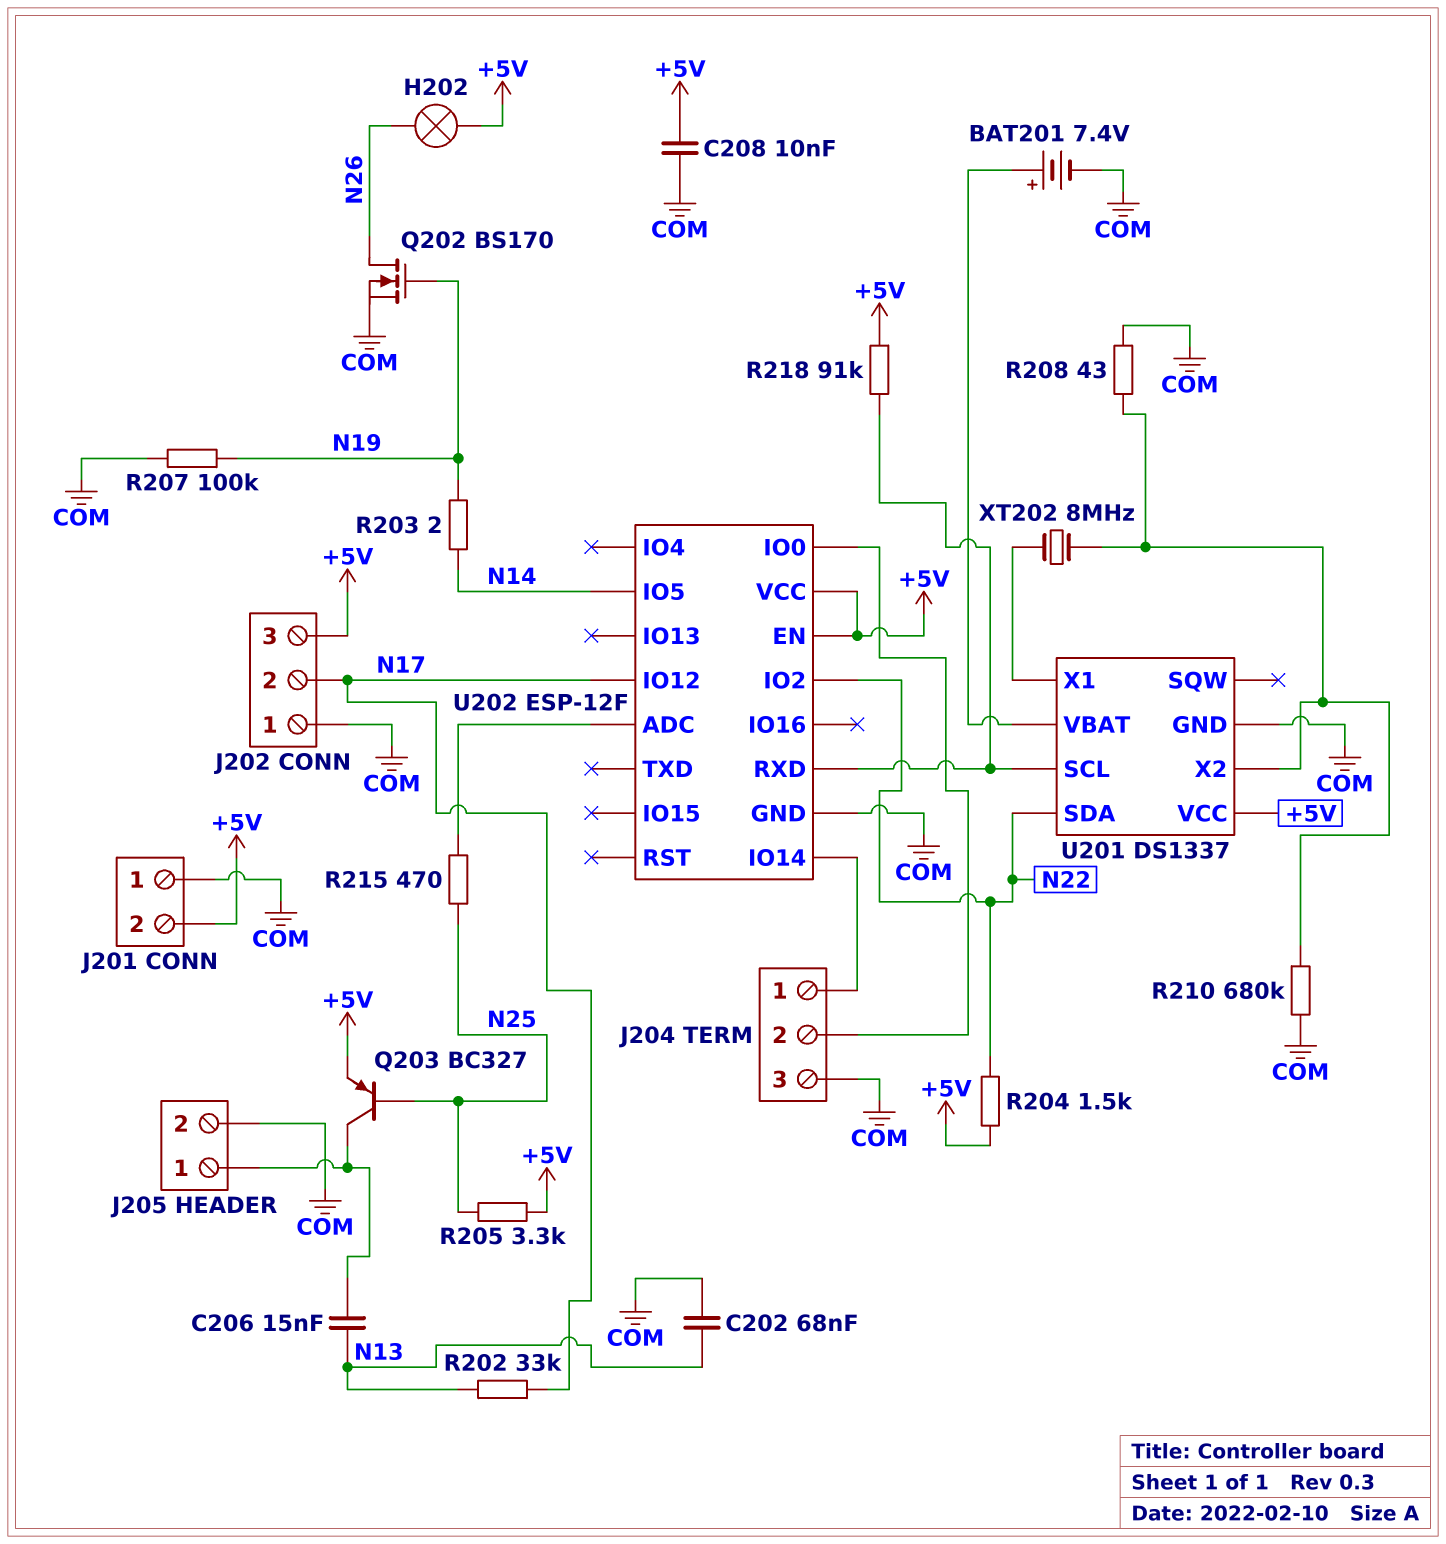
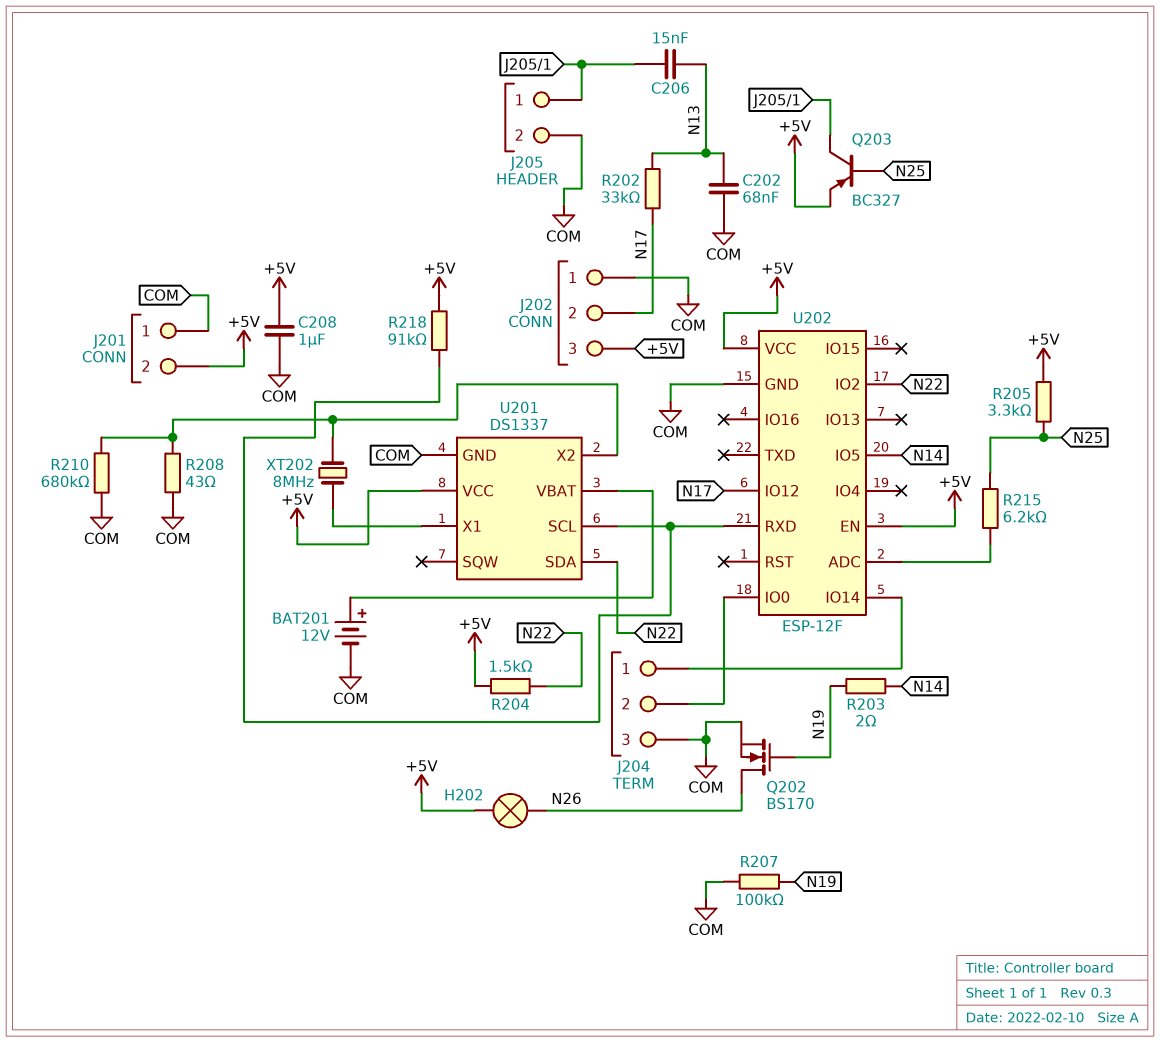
BAT201: 7.4V (plus U201/VBAT, minus COM) -> 12V (plus U201/VBAT, minus COM)
C208: 10nF (+5V, COM) -> 1uF (+5V, COM)
R215: 470 (N25, U202/ADC) -> 6.2k (N25, U202/ADC)

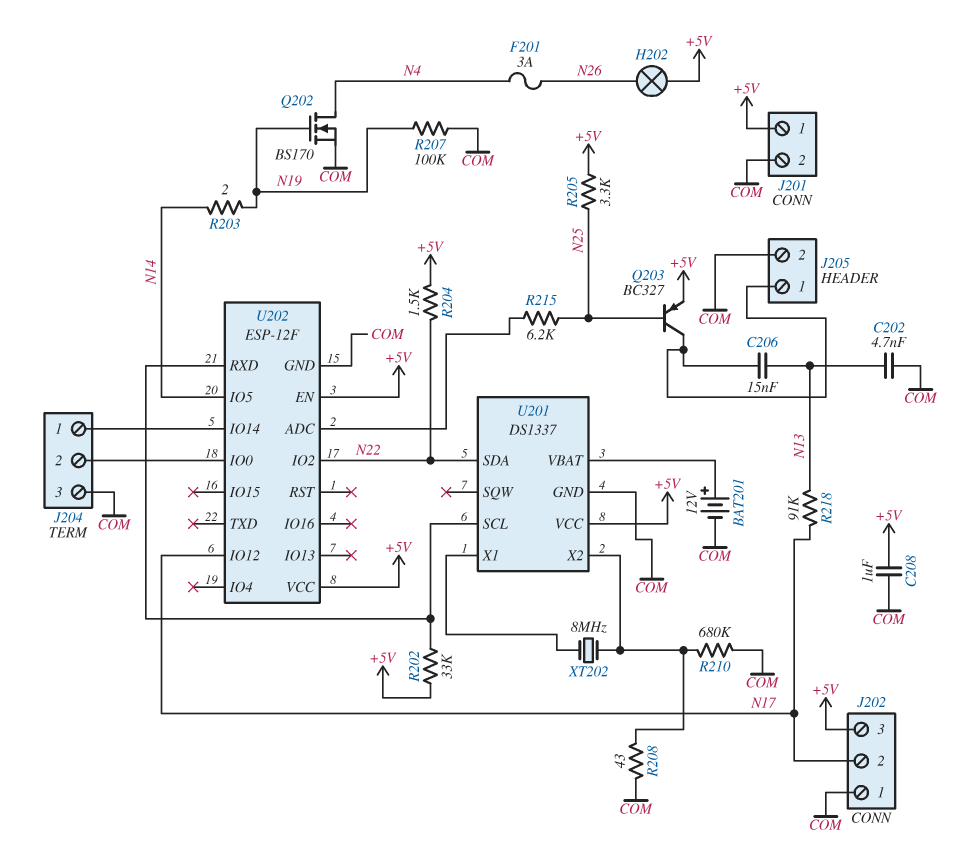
C202: 68nF (COM, N13) -> 4.7nF (COM, N13)
F201: none -> 3A (N4, N26)
J201 pin 1: COM -> +5V
J201 pin 2: +5V -> COM
Q202: NMOS BS170 (G N19, D N26, S COM) -> NMOS BS170 (G N19, D N4, S COM)
R202: 33k (N13, N17) -> 33k (+5V, U201/SCL)
R218: 91k (+5V, U201/SCL) -> 91k (N13, N17)

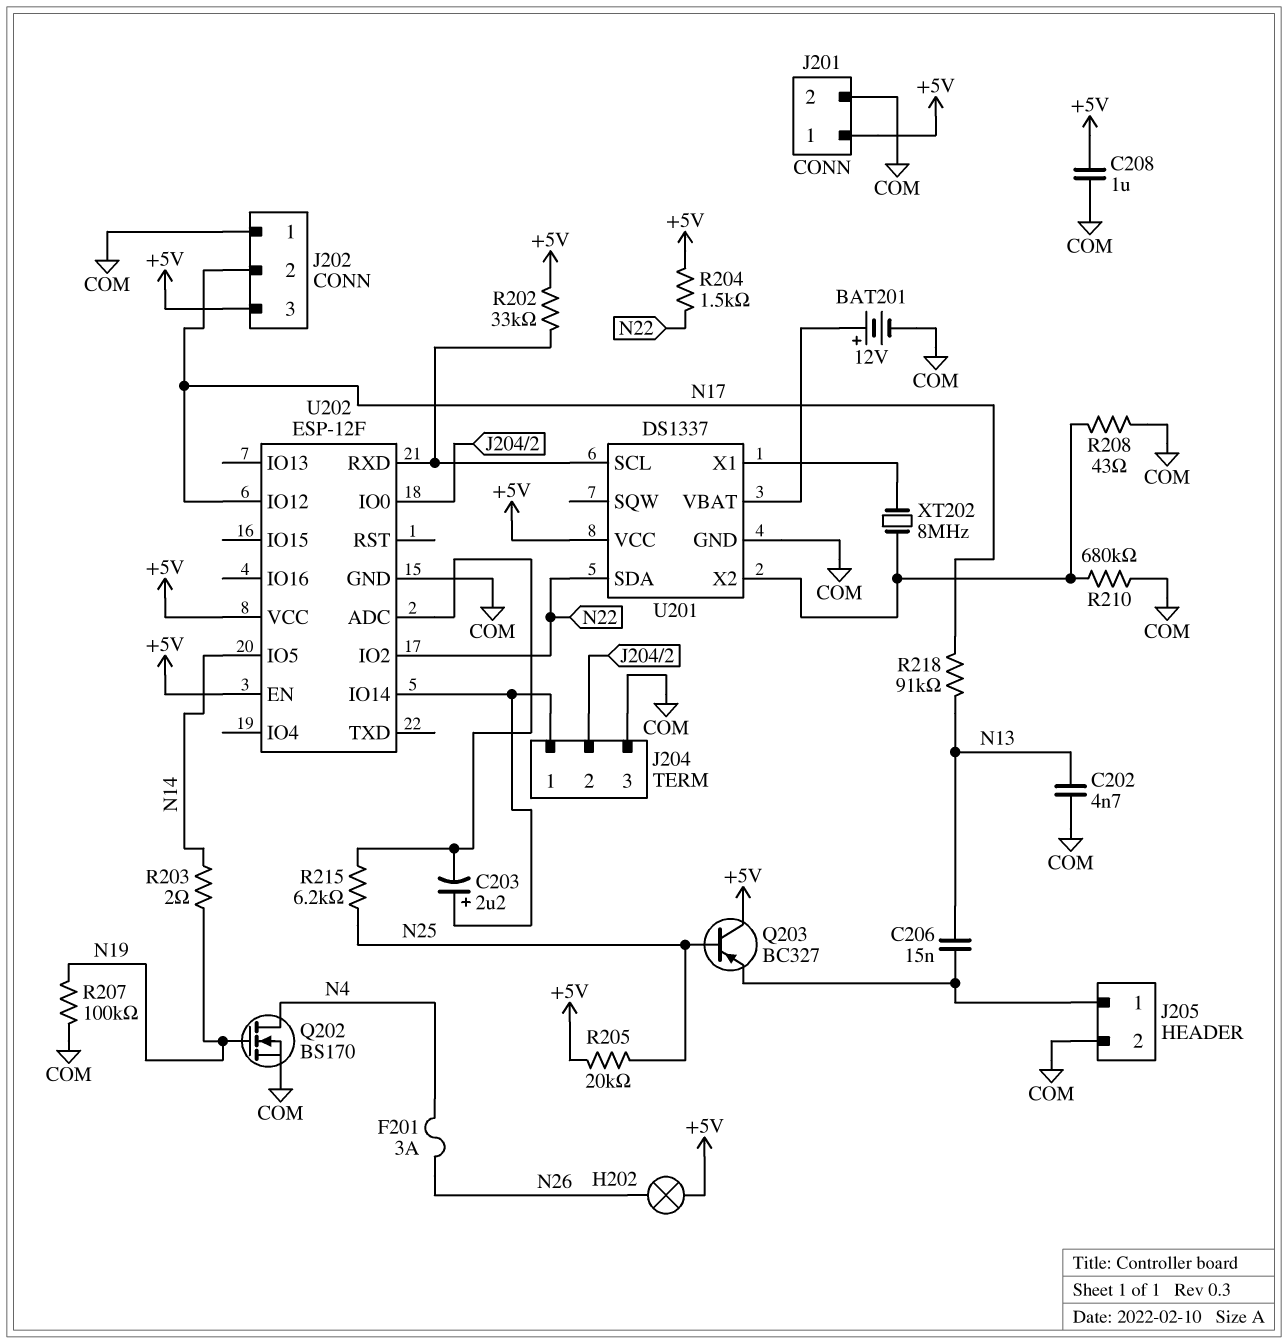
C203: none -> 2.2uF (plus J204/1, minus U202/ADC)
Q203: PNP BC327 (B N25, C J205/1, E +5V) -> PNP BC327 (B N25, C +5V, E J205/1)
R205: 3.3k (+5V, N25) -> 20k (+5V, N25)

